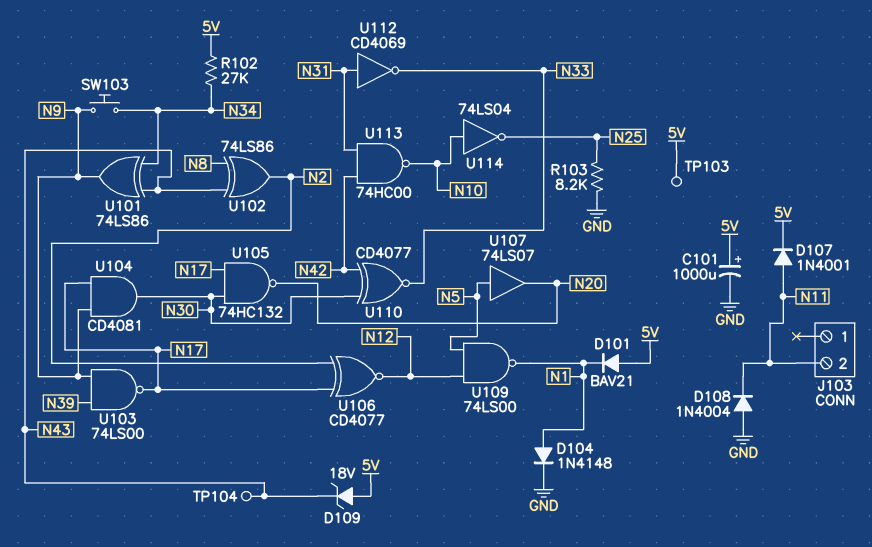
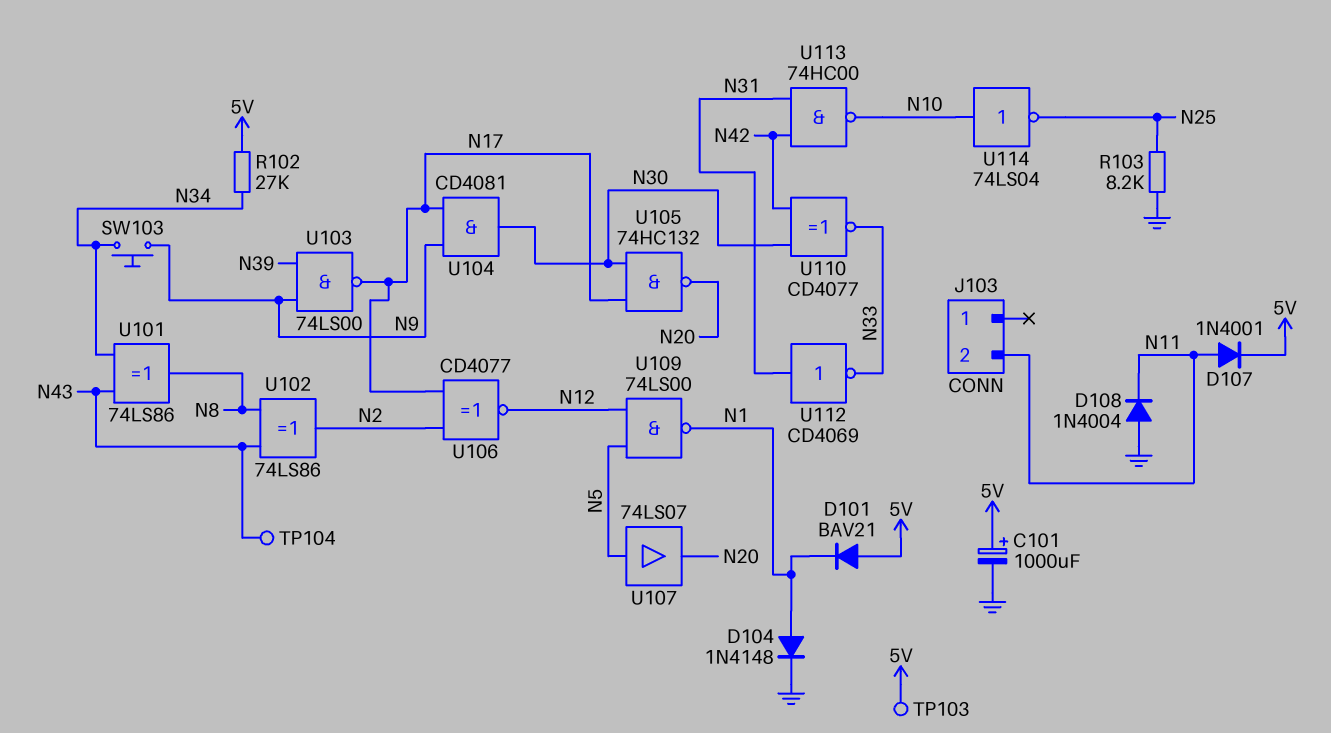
D109: zener 18V (A 5V, K N43) -> none
U101: XOR 74LS86 (in N34, in N43, out N9) -> XOR 74LS86 (in N34, in N43, out N8)

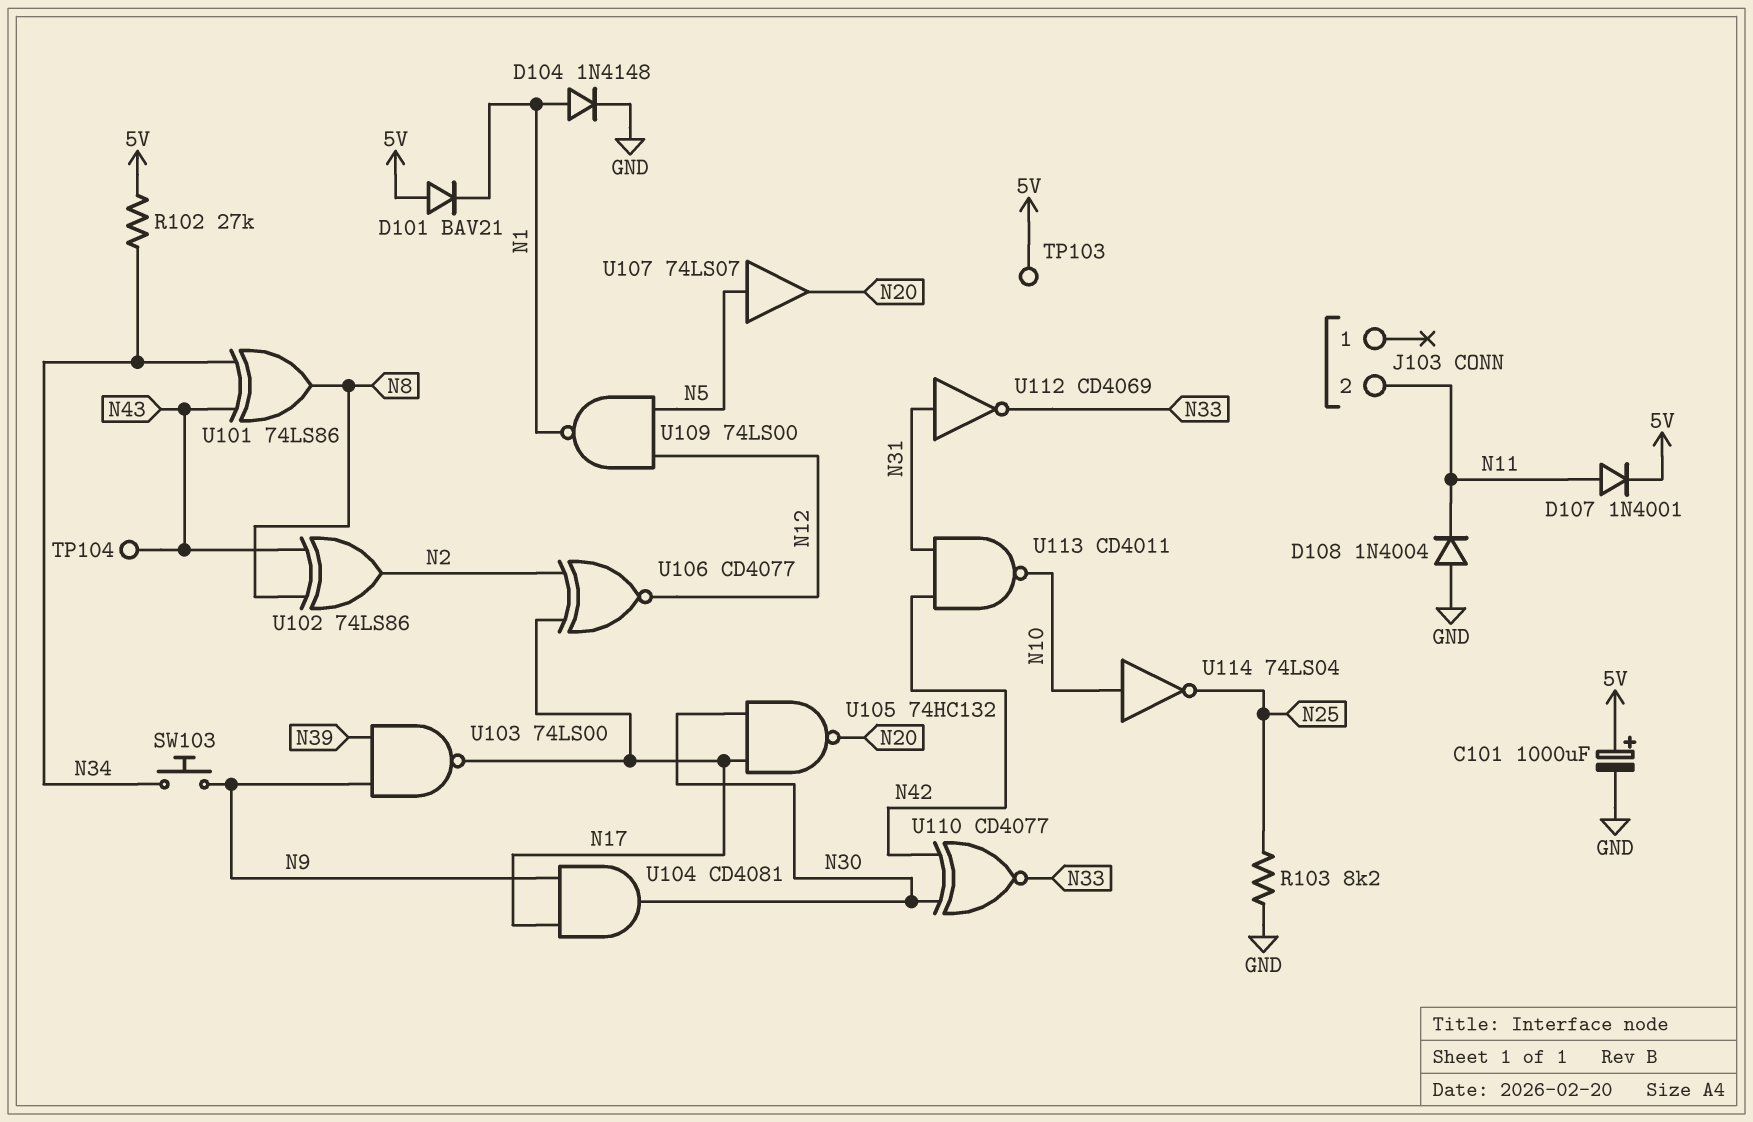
U113: NAND 74HC00 (in N31, in N42, out N10) -> NAND CD4011 (in N31, in N42, out N10)

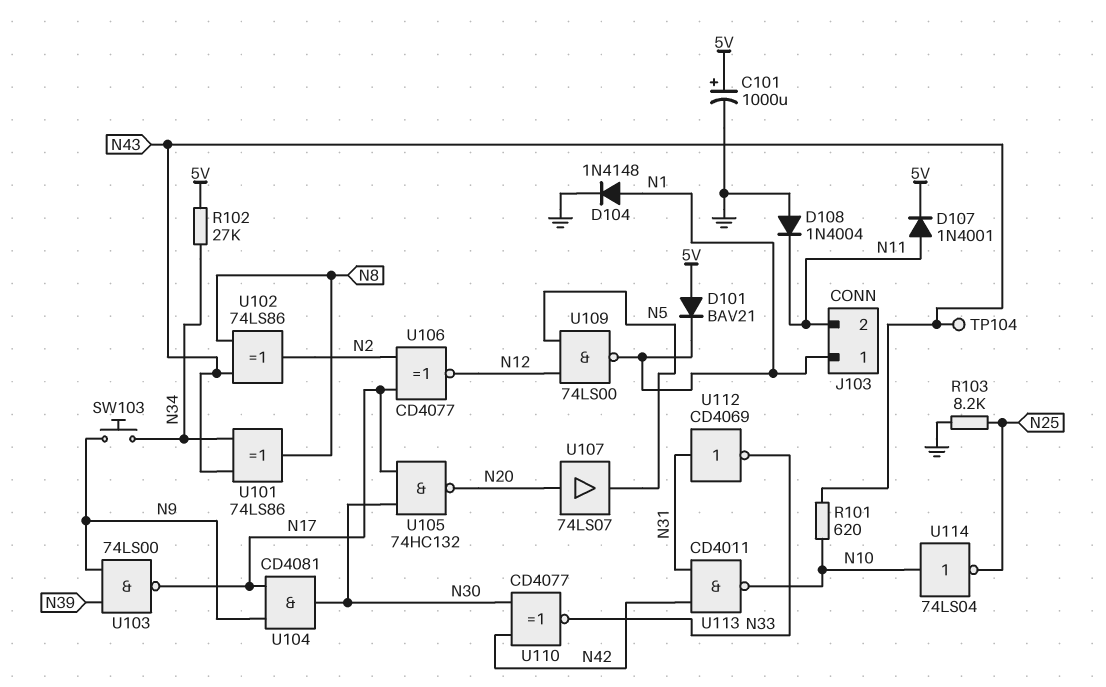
J103 pin 1: none -> N1
R101: none -> 620 (N10, N43)
TP103: test point (5V) -> none
U107: buffer 74LS07 (in N5, out N20) -> buffer 74LS07 (in N20, out N5)

